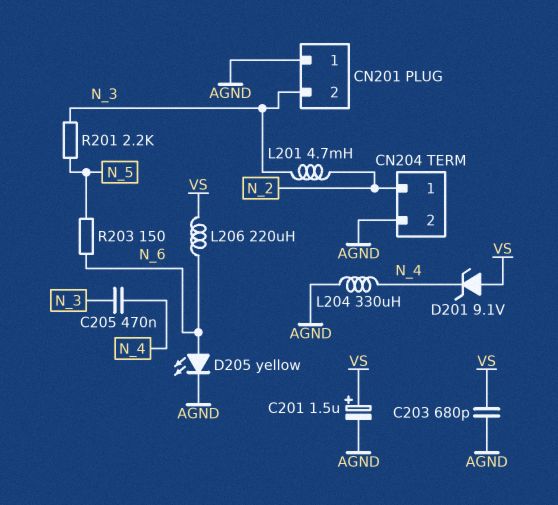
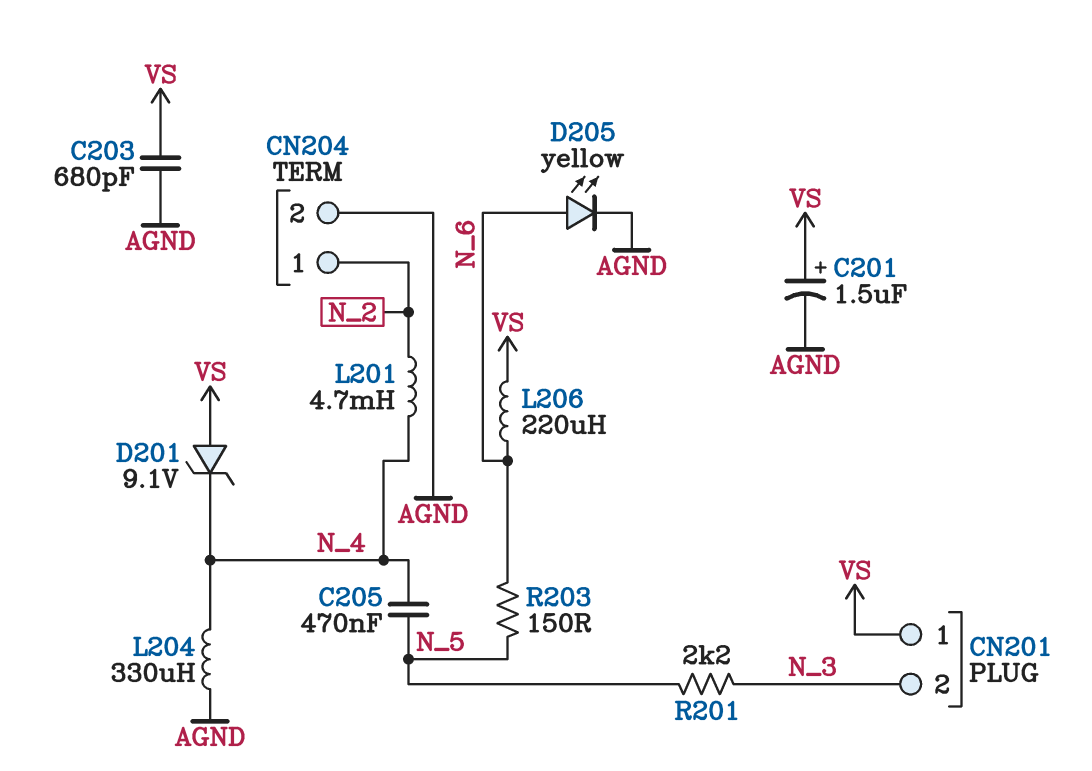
C205: 470nF (N_3, N_4) -> 470nF (N_4, N_5)
CN201 pin 1: AGND -> VS
L201: 4.7mH (N_2, N_3) -> 4.7mH (N_2, N_4)

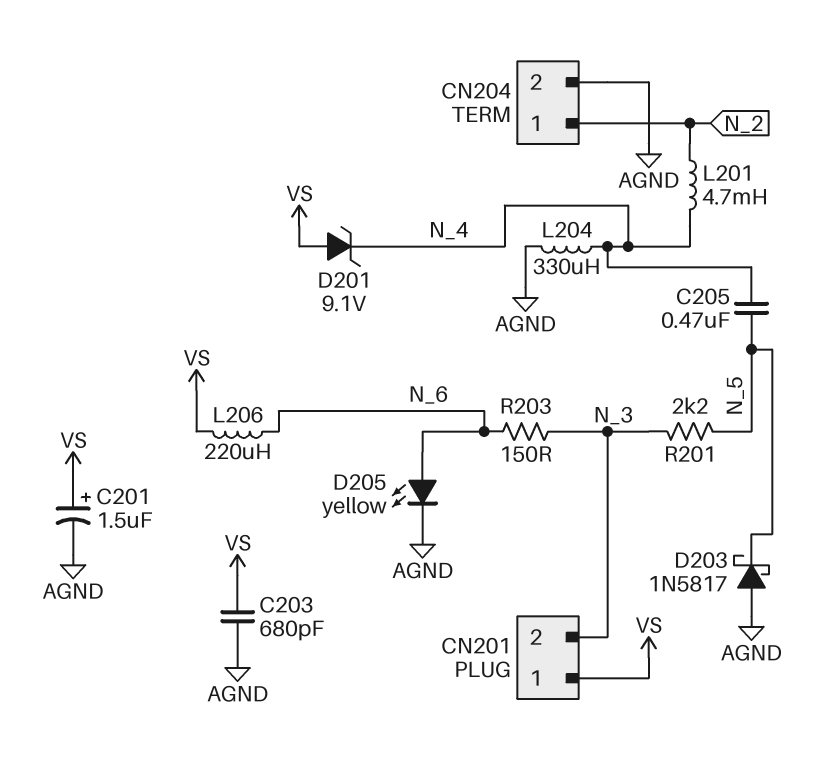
D203: none -> schottky 1N5817 (A AGND, K N_5)
R203: 150 (N_5, N_6) -> 150 (N_3, N_6)

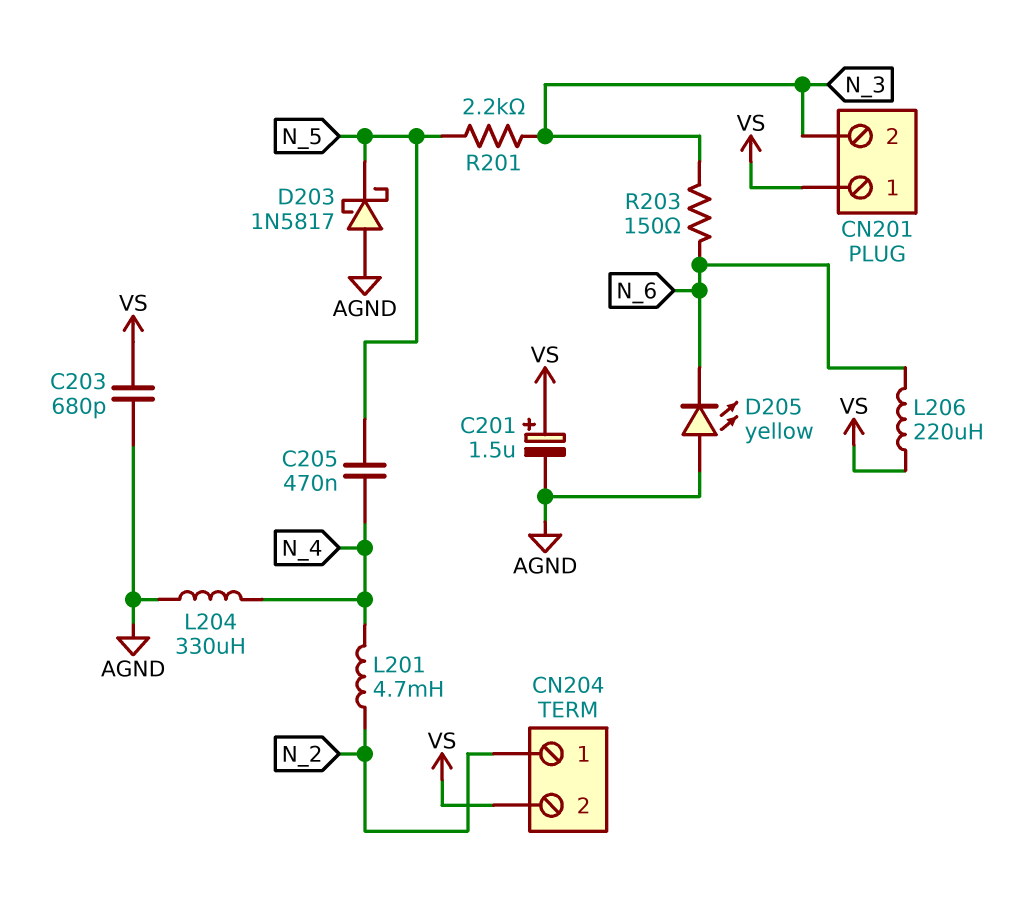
CN204 pin 2: AGND -> VS
D201: zener 9.1V (A VS, K N_4) -> none
D205: LED yellow (A N_6, K AGND) -> LED yellow (A AGND, K N_6)

